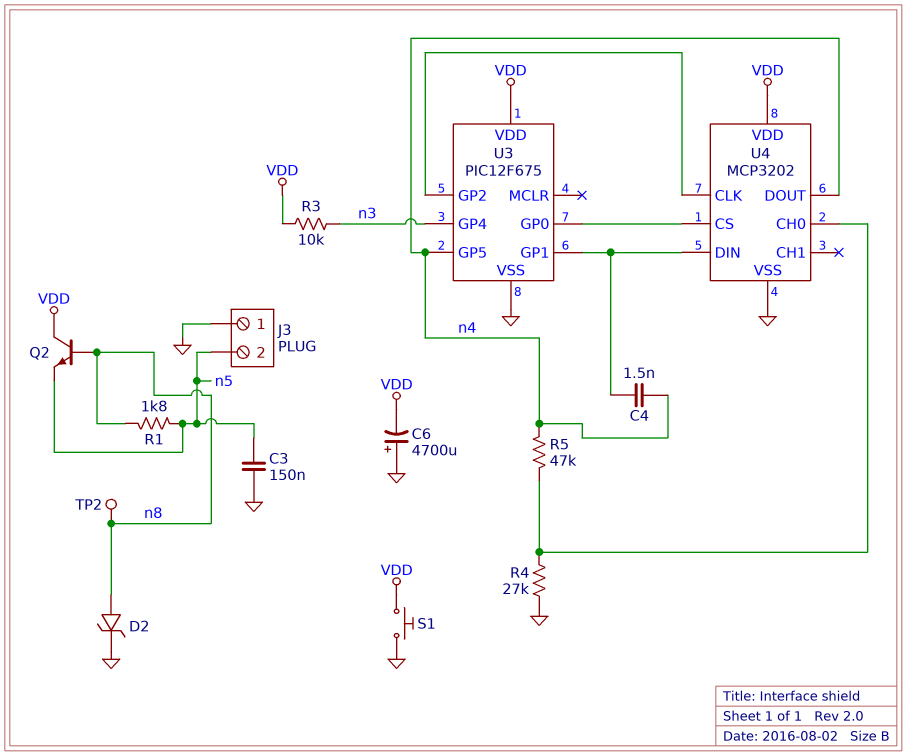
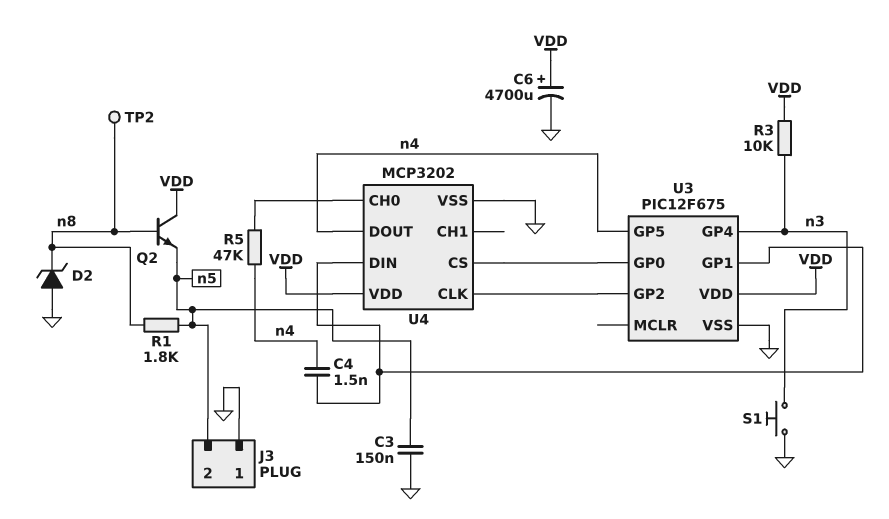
C6: 4700uF (plus GND, minus VDD) -> 4700uF (plus VDD, minus GND)
D2: zener (A n8, K GND) -> zener (A GND, K n8)
R4: 27k (GND, U4/CH0) -> none
S1: button (GND, VDD) -> button (GND, n3)

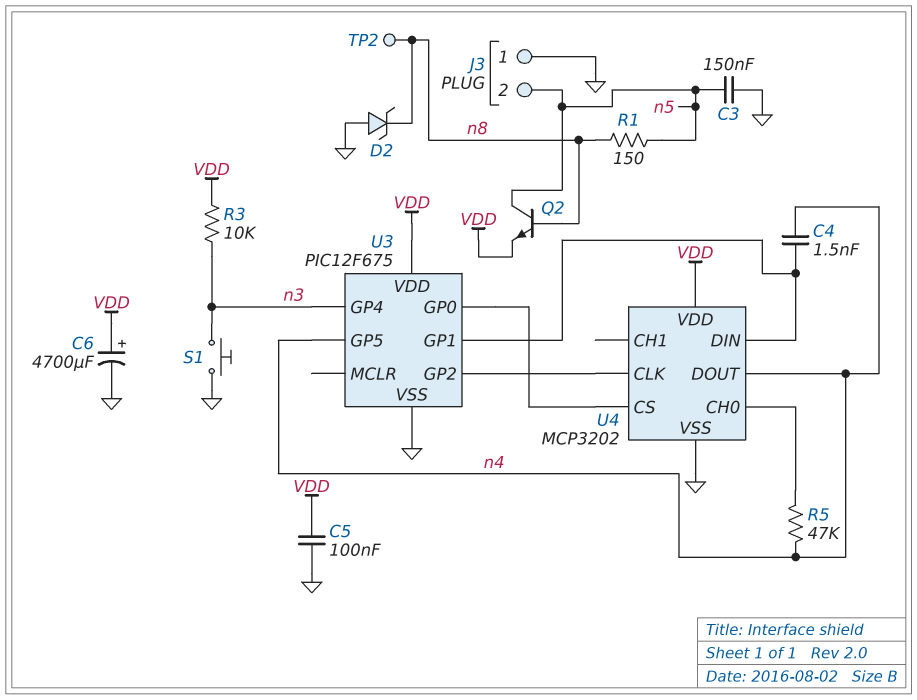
C5: none -> 100nF (GND, VDD)
Q2: NPN (B n8, C VDD, E n5) -> NPN (B n8, C n5, E VDD)
R1: 1.8k (n5, n8) -> 150 (n5, n8)

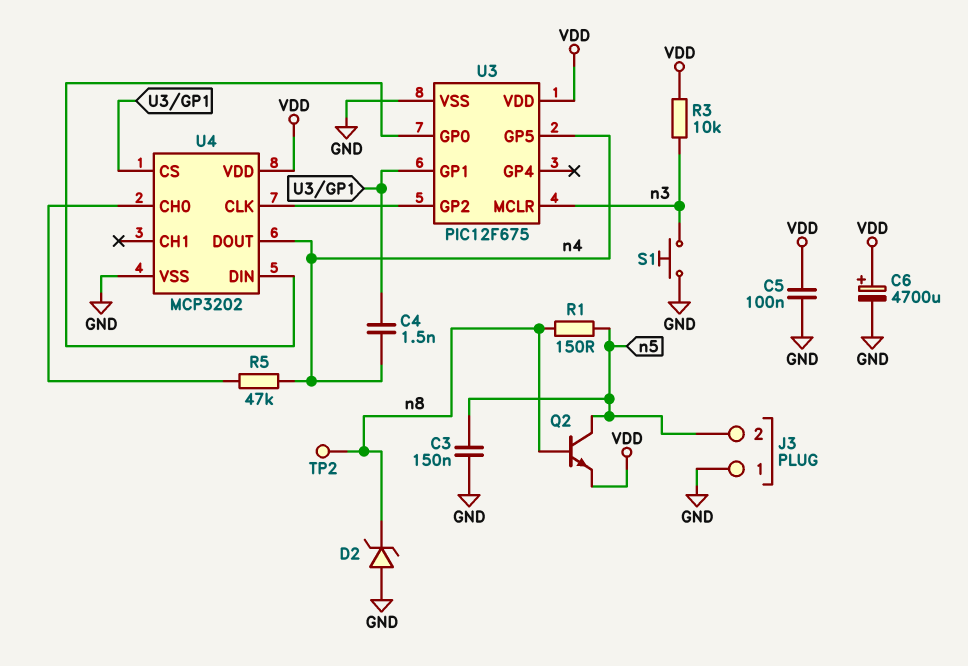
U3 pin GP4: n3 -> none
U3 pin MCLR: none -> n3
U4 pin CS: U3/GP0 -> U3/GP1
U4 pin DIN: U3/GP1 -> U3/GP0

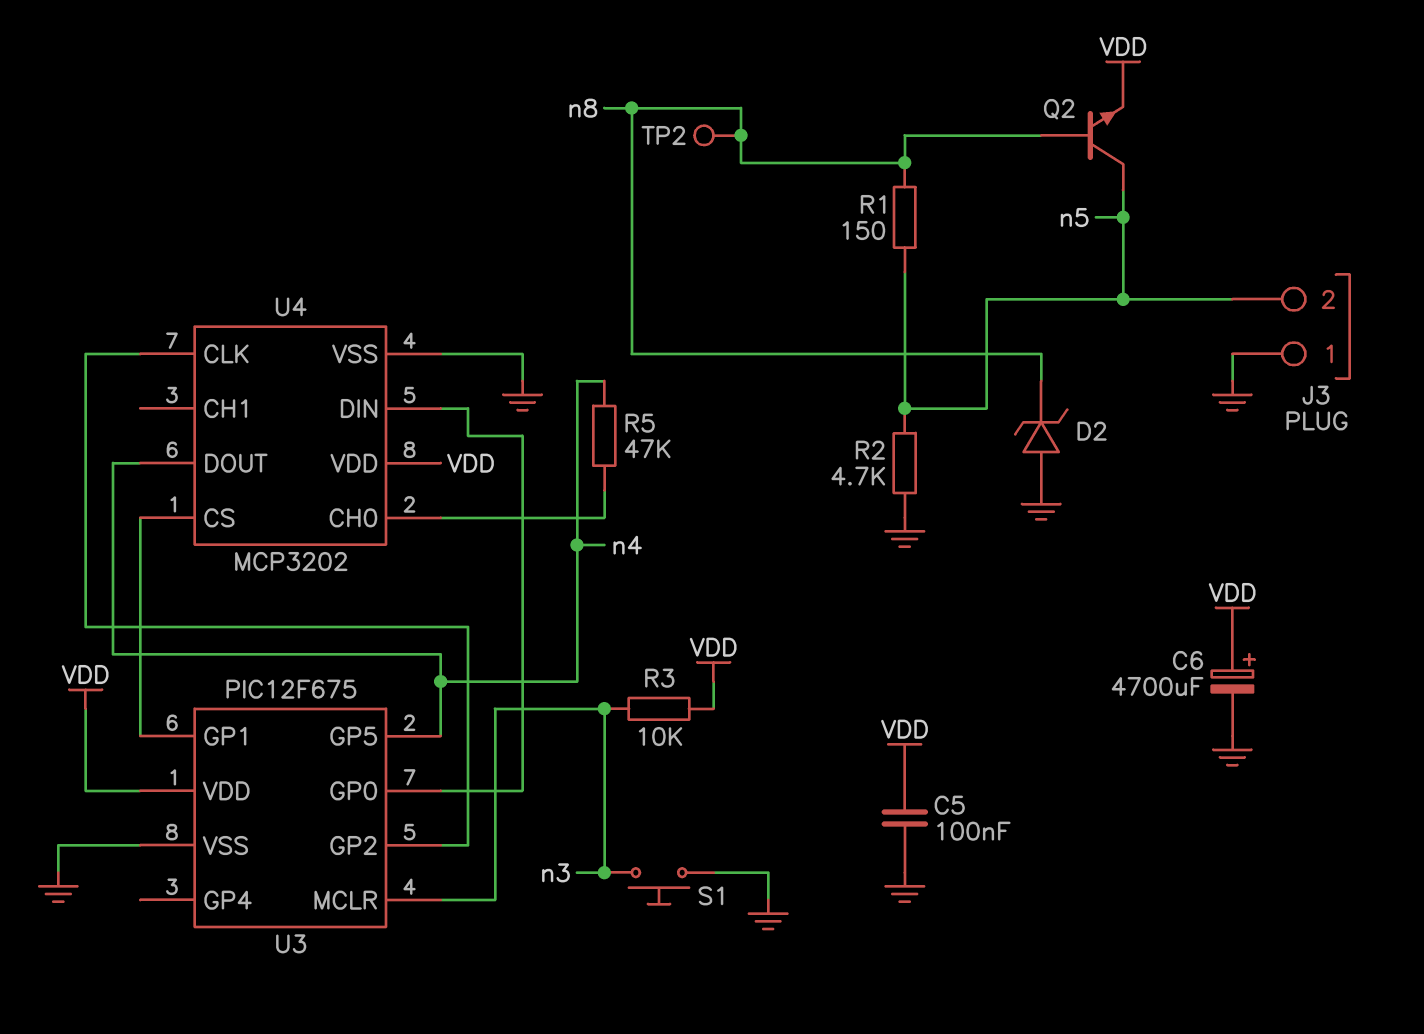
C3: 150nF (GND, n5) -> none
C4: 1.5nF (U3/GP1, n4) -> none
R2: none -> 4.7k (GND, n5)

